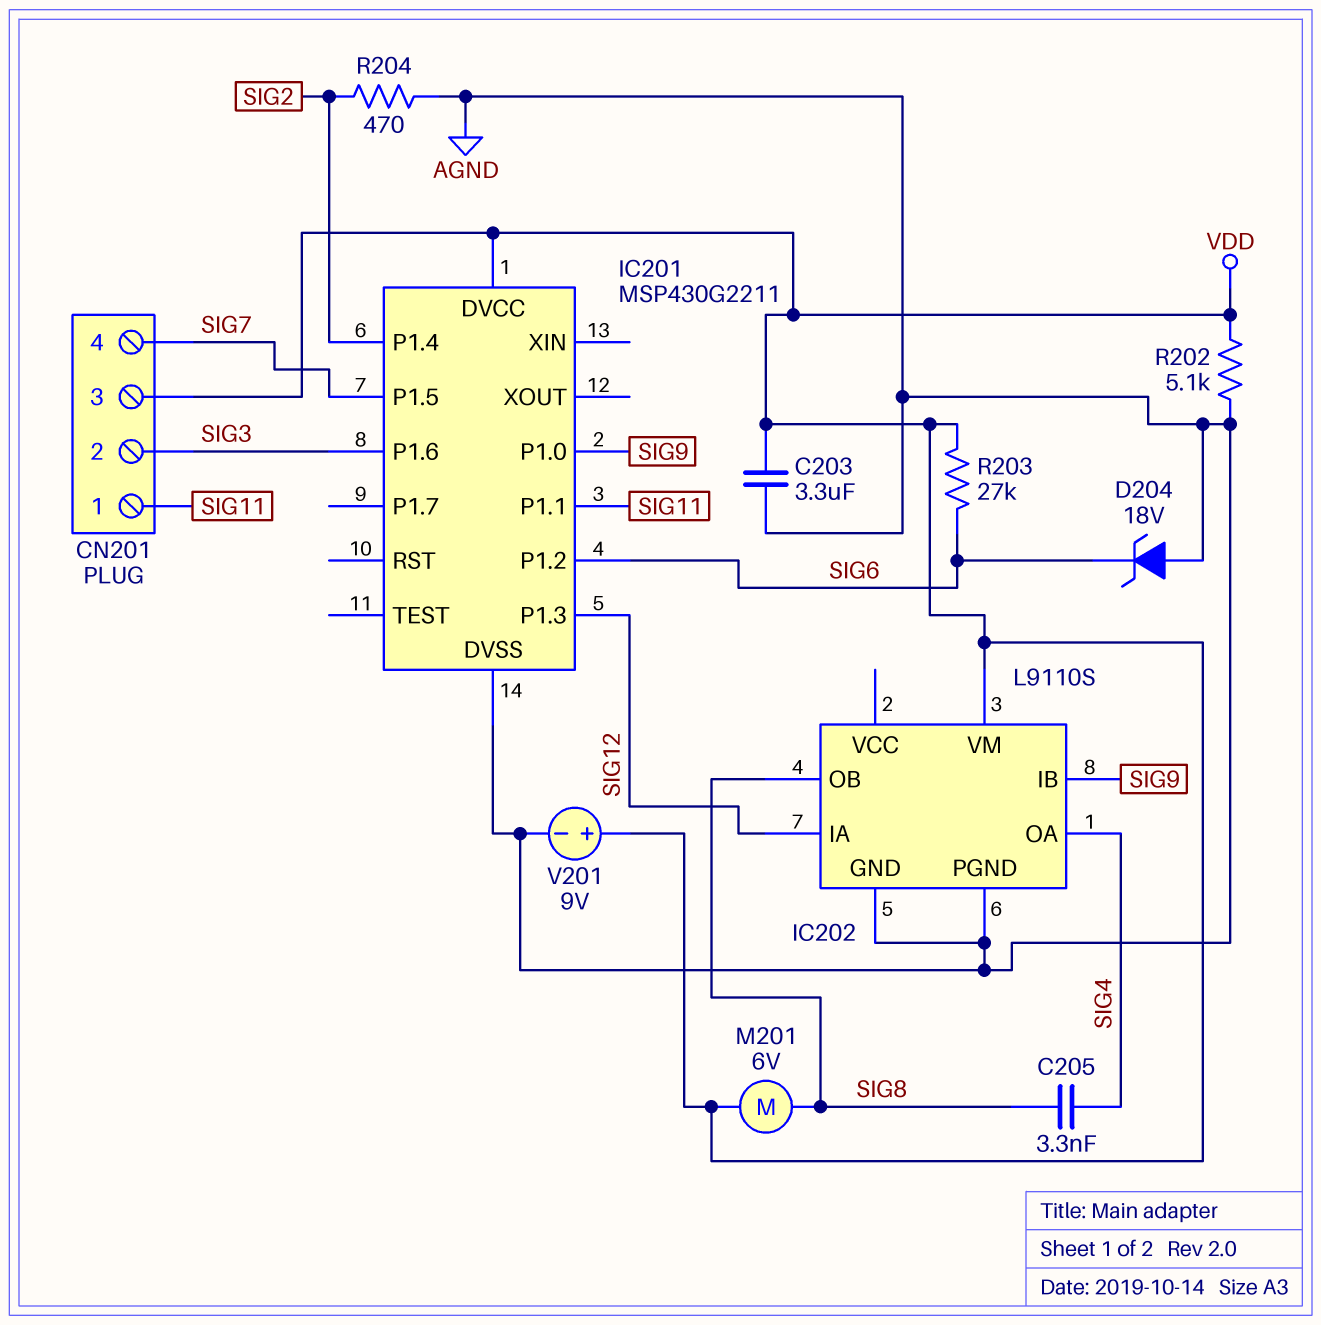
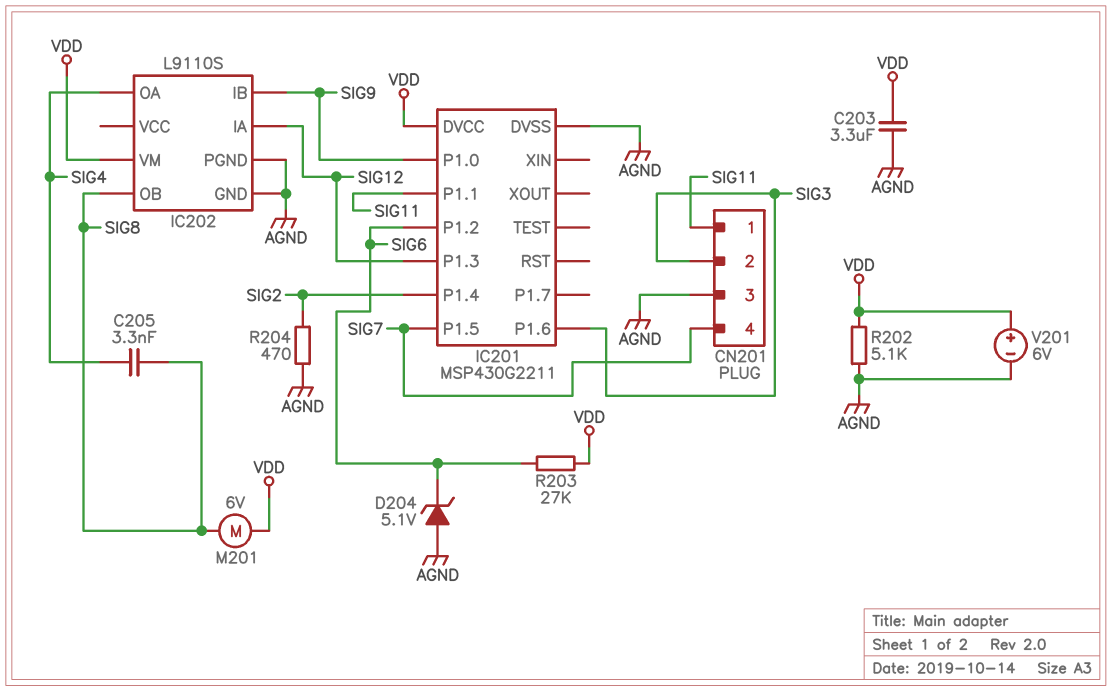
CN201 pin 3: VDD -> AGND
D204: zener 18V (A AGND, K SIG6) -> zener 5.1V (A AGND, K SIG6)
V201: 9V (plus VDD, minus AGND) -> 6V (plus VDD, minus AGND)

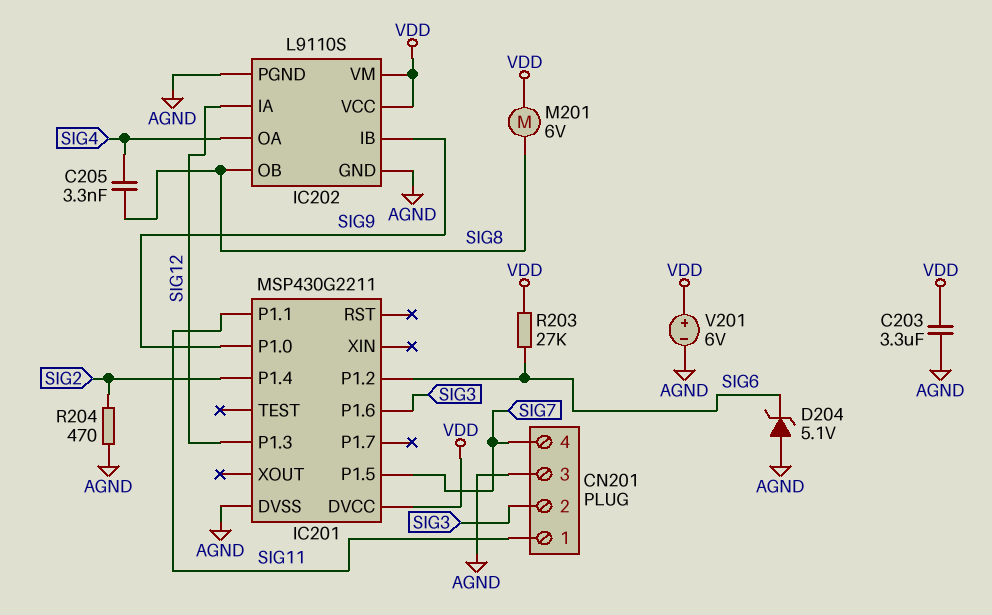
IC202 pin VCC: none -> VDD
R202: 5.1k (AGND, VDD) -> none

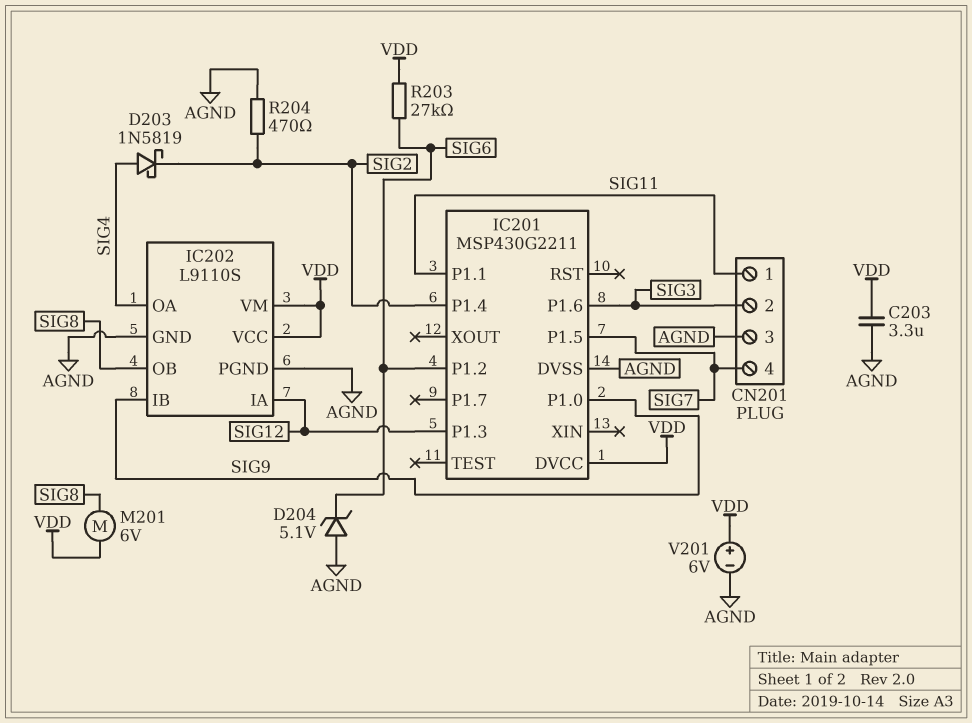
C205: 3.3nF (SIG4, SIG8) -> none
D203: none -> schottky 1N5819 (A SIG4, K SIG2)

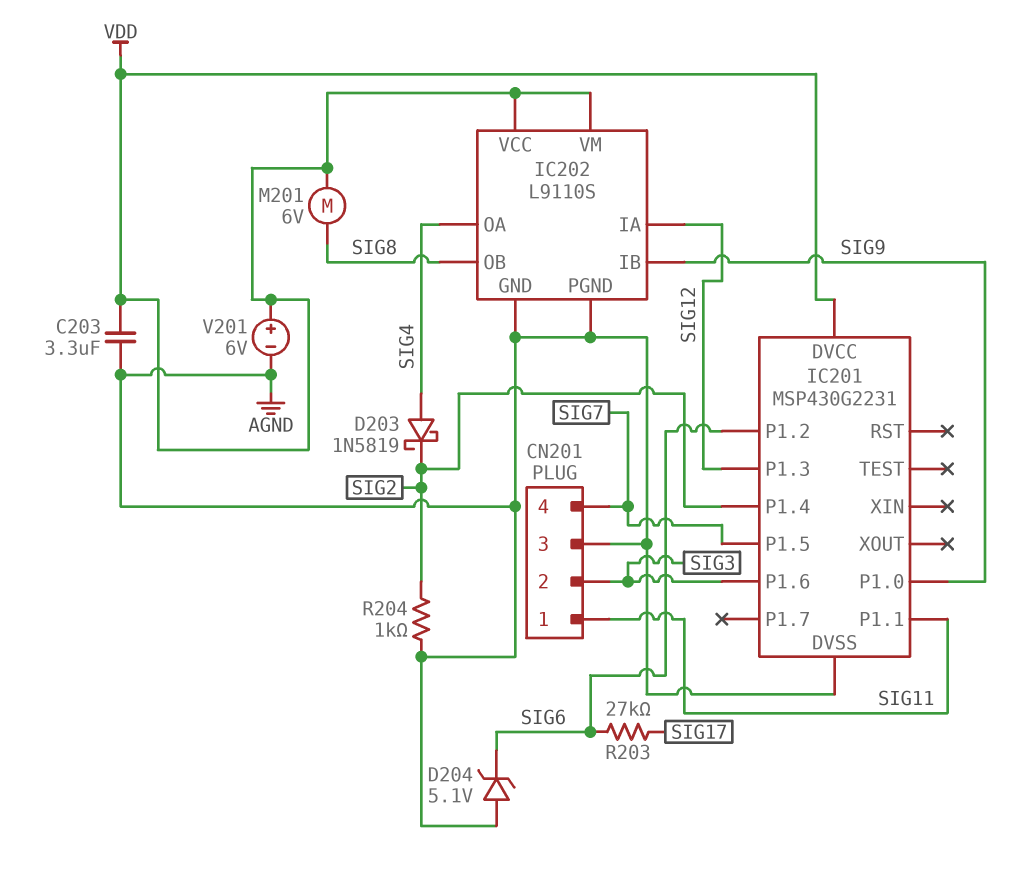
IC201: MSP430G2211 -> MSP430G2231
R203: 27k (SIG6, VDD) -> 27k (SIG6, SIG17)
R204: 470 (AGND, SIG2) -> 1k (AGND, SIG2)

